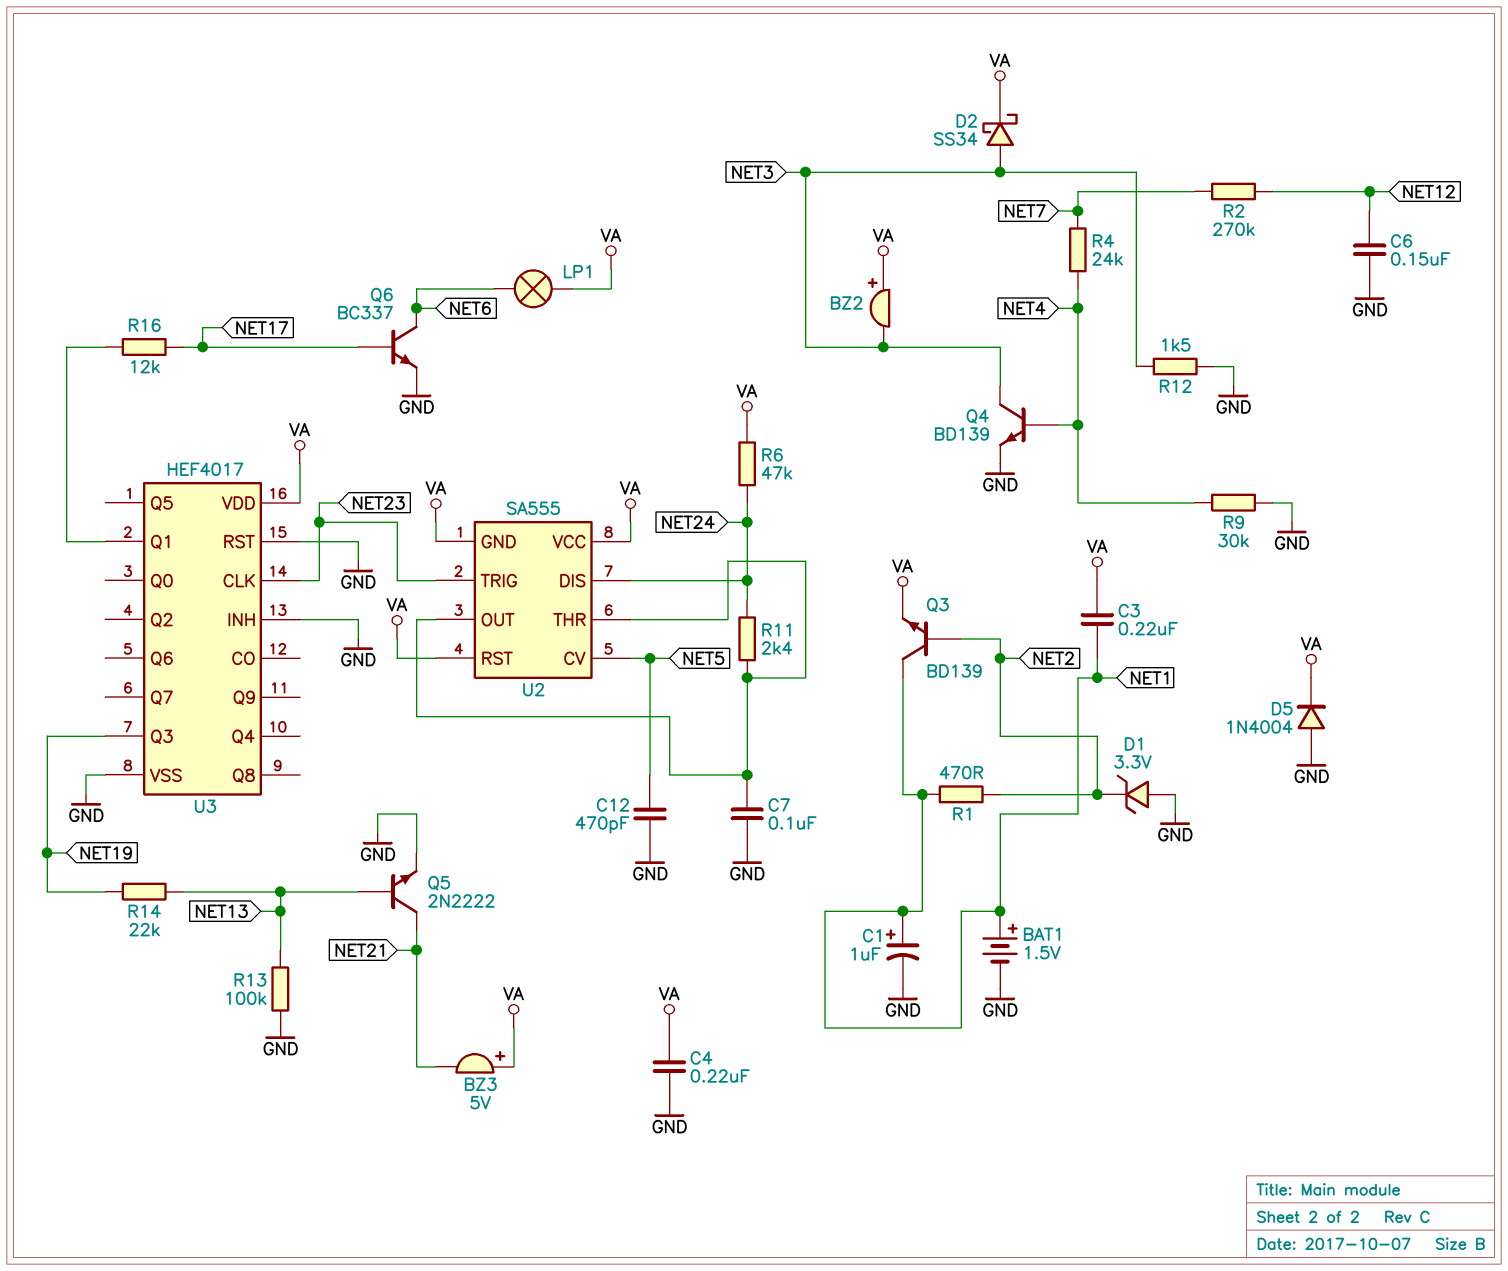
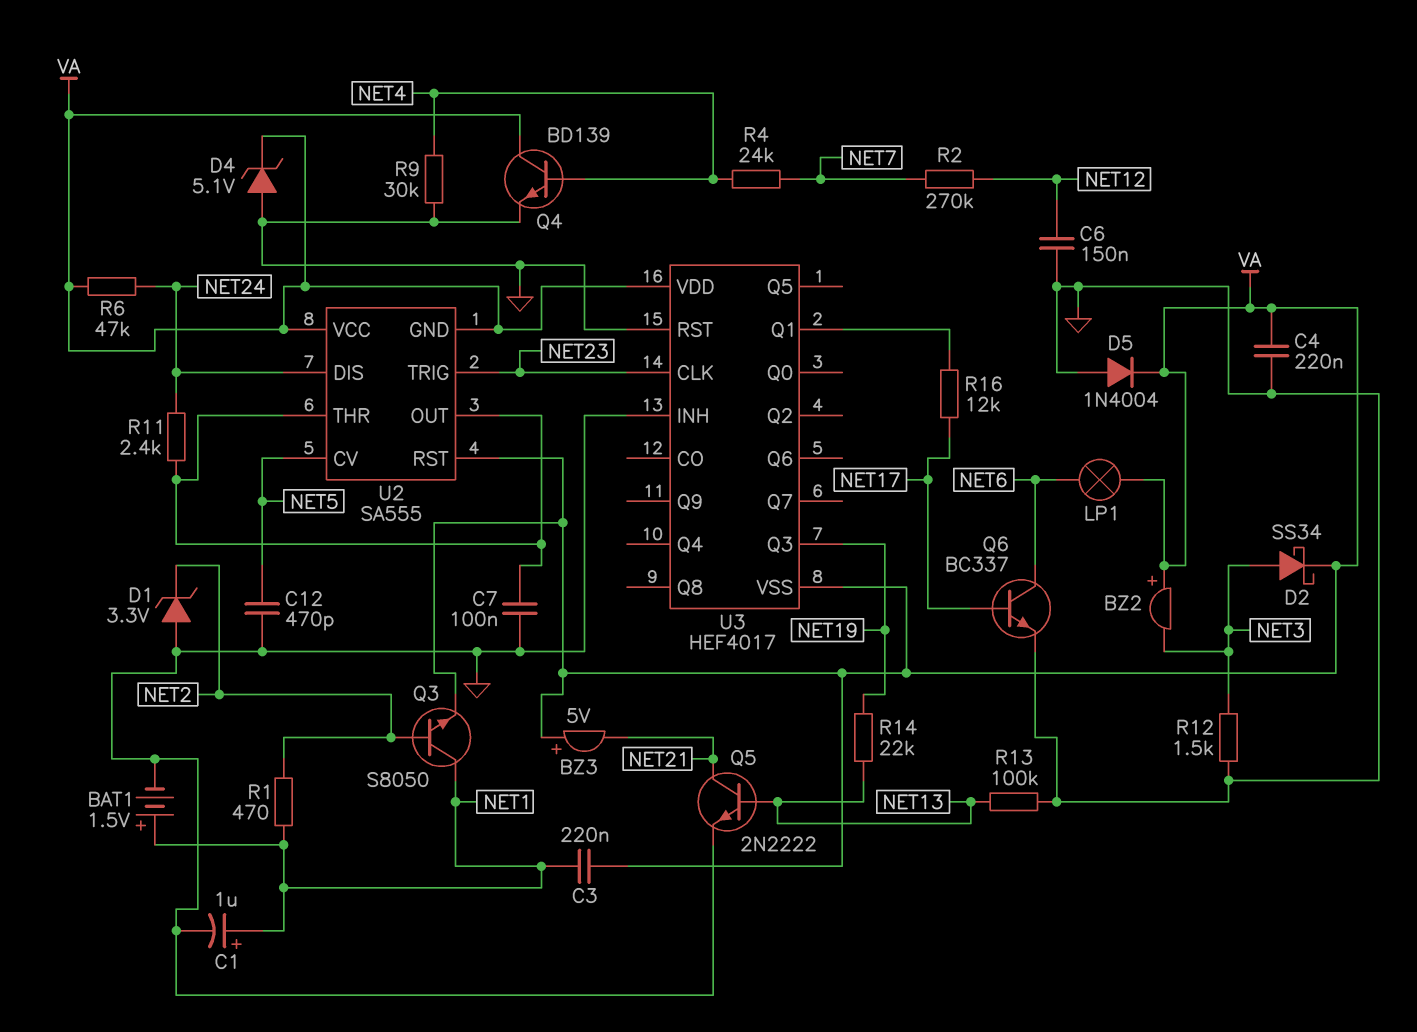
D4: none -> zener 5.1V (A GND, K VA)
Q3: NPN BD139 (B NET2, C NET1, E VA) -> NPN S8050 (B NET2, C NET1, E VA)
Q4: NPN BD139 (B NET4, C NET3, E GND) -> NPN BD139 (B NET4, C VA, E GND)
U3 pin VSS: GND -> VA

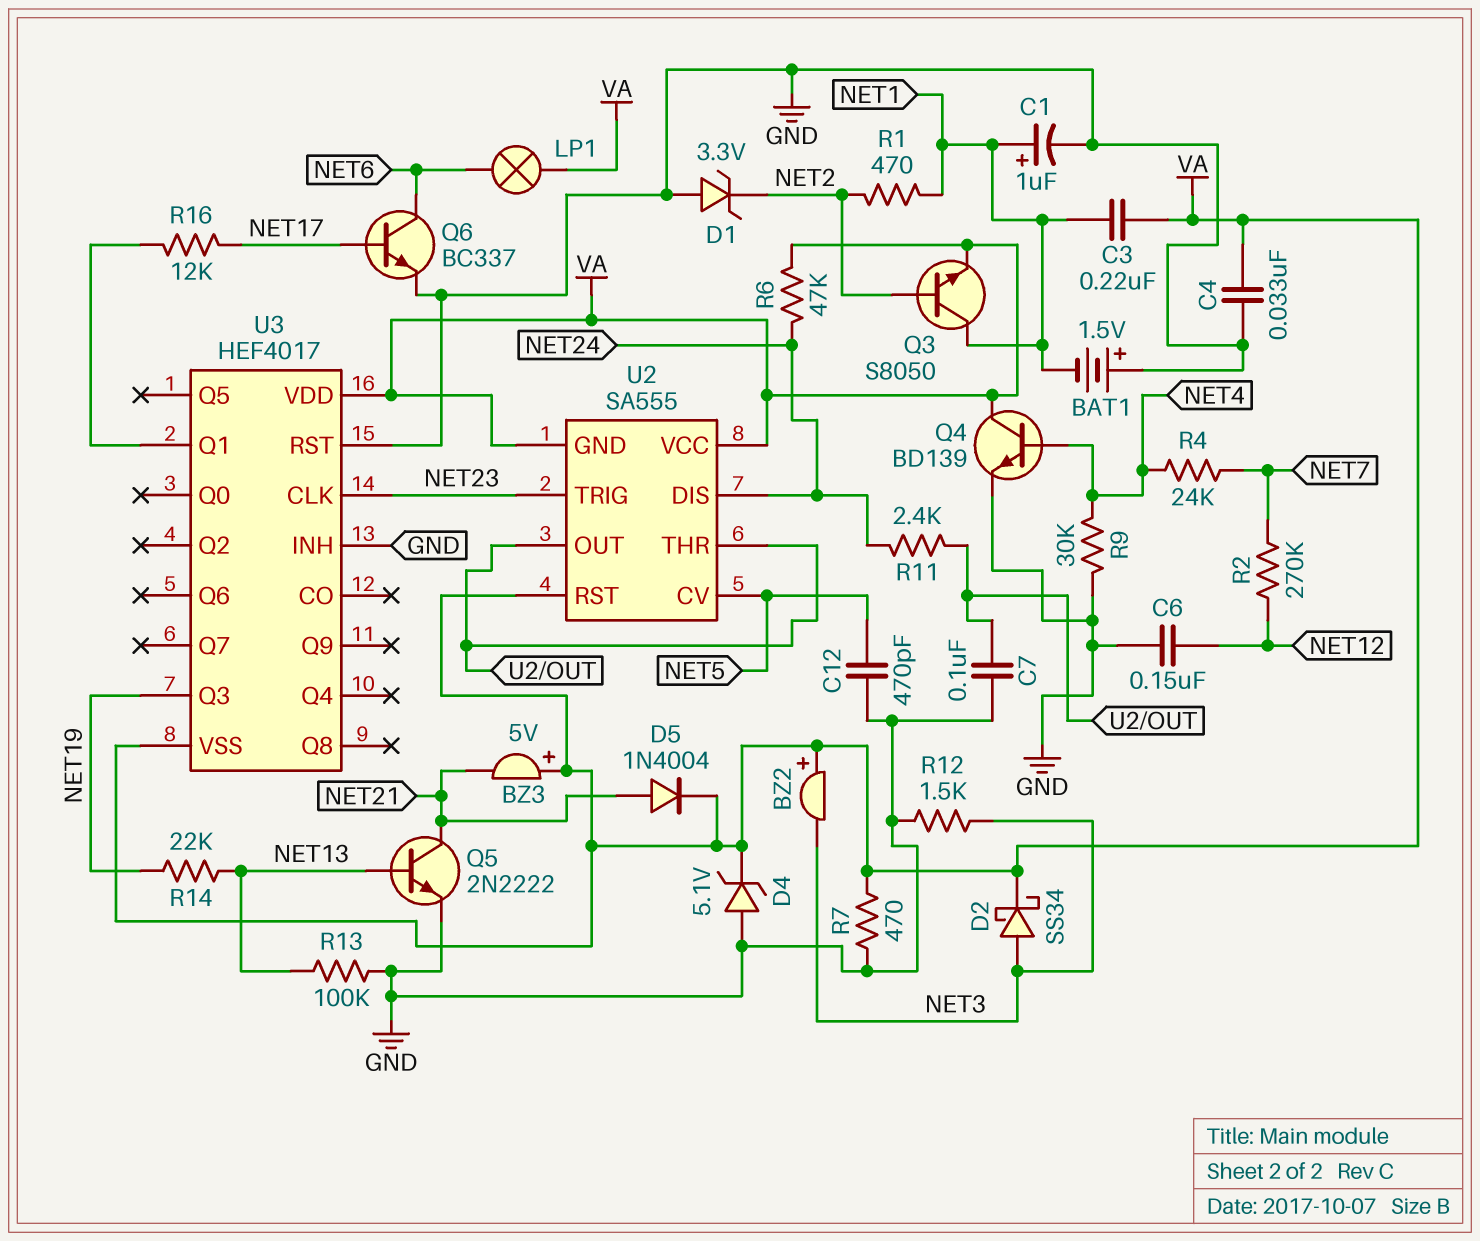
BAT1: 1.5V (plus NET1, minus GND) -> 1.5V (plus GND, minus NET1)
C4: 220nF (GND, VA) -> 33nF (GND, VA)
D5: diode 1N4004 (A GND, K VA) -> diode 1N4004 (A NET21, K VA)
R7: none -> 470 (GND, VA)

